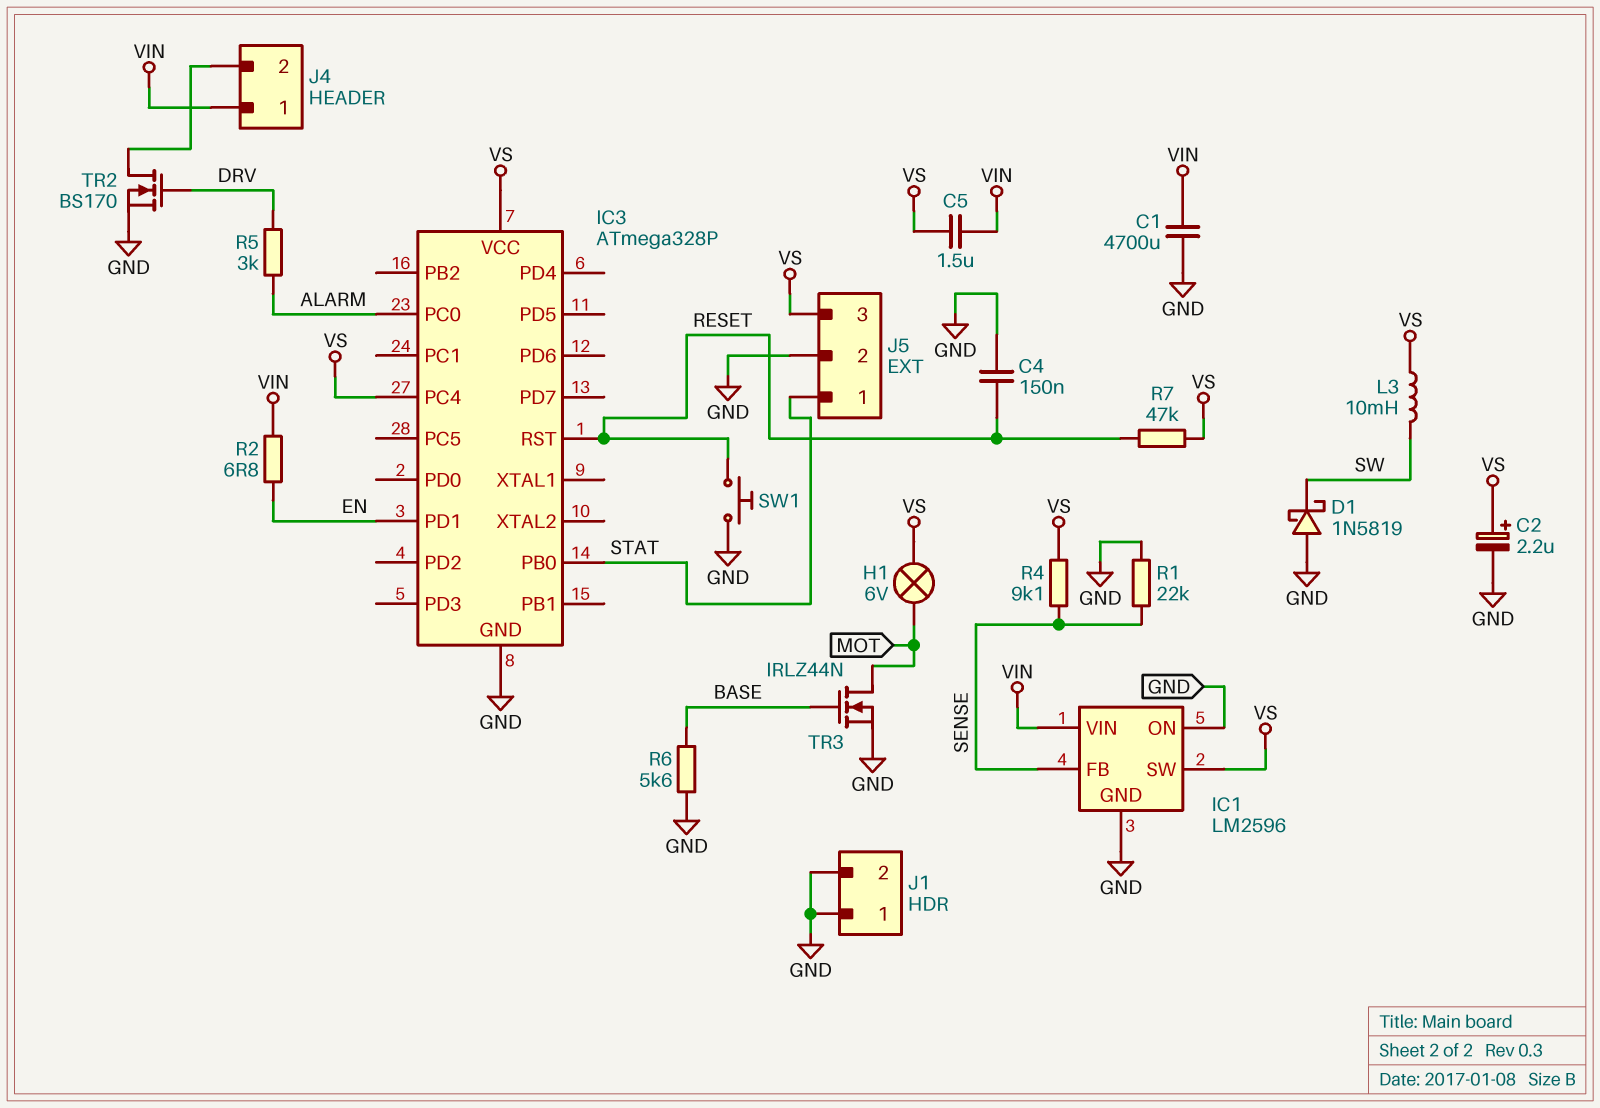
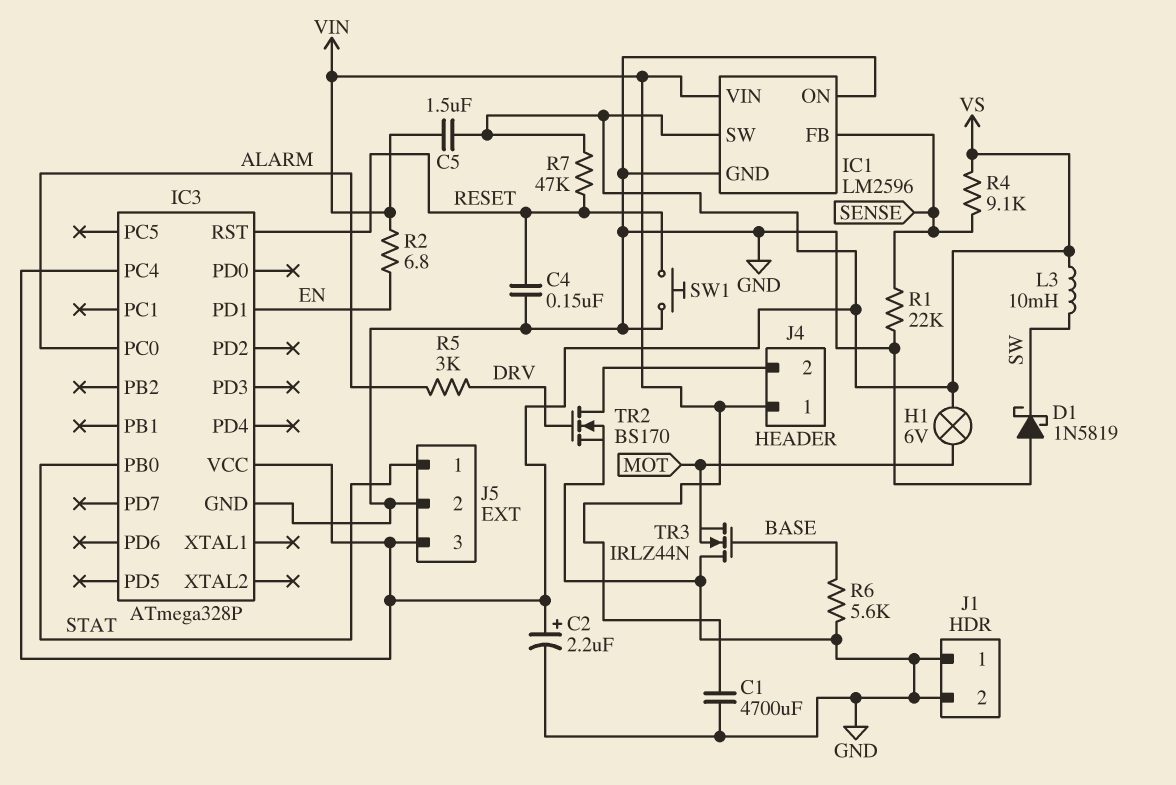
TR3: NMOS IRLZ44N (G BASE, D MOT, S GND) -> NMOS IRLZ44N (G BASE, D GND, S MOT)

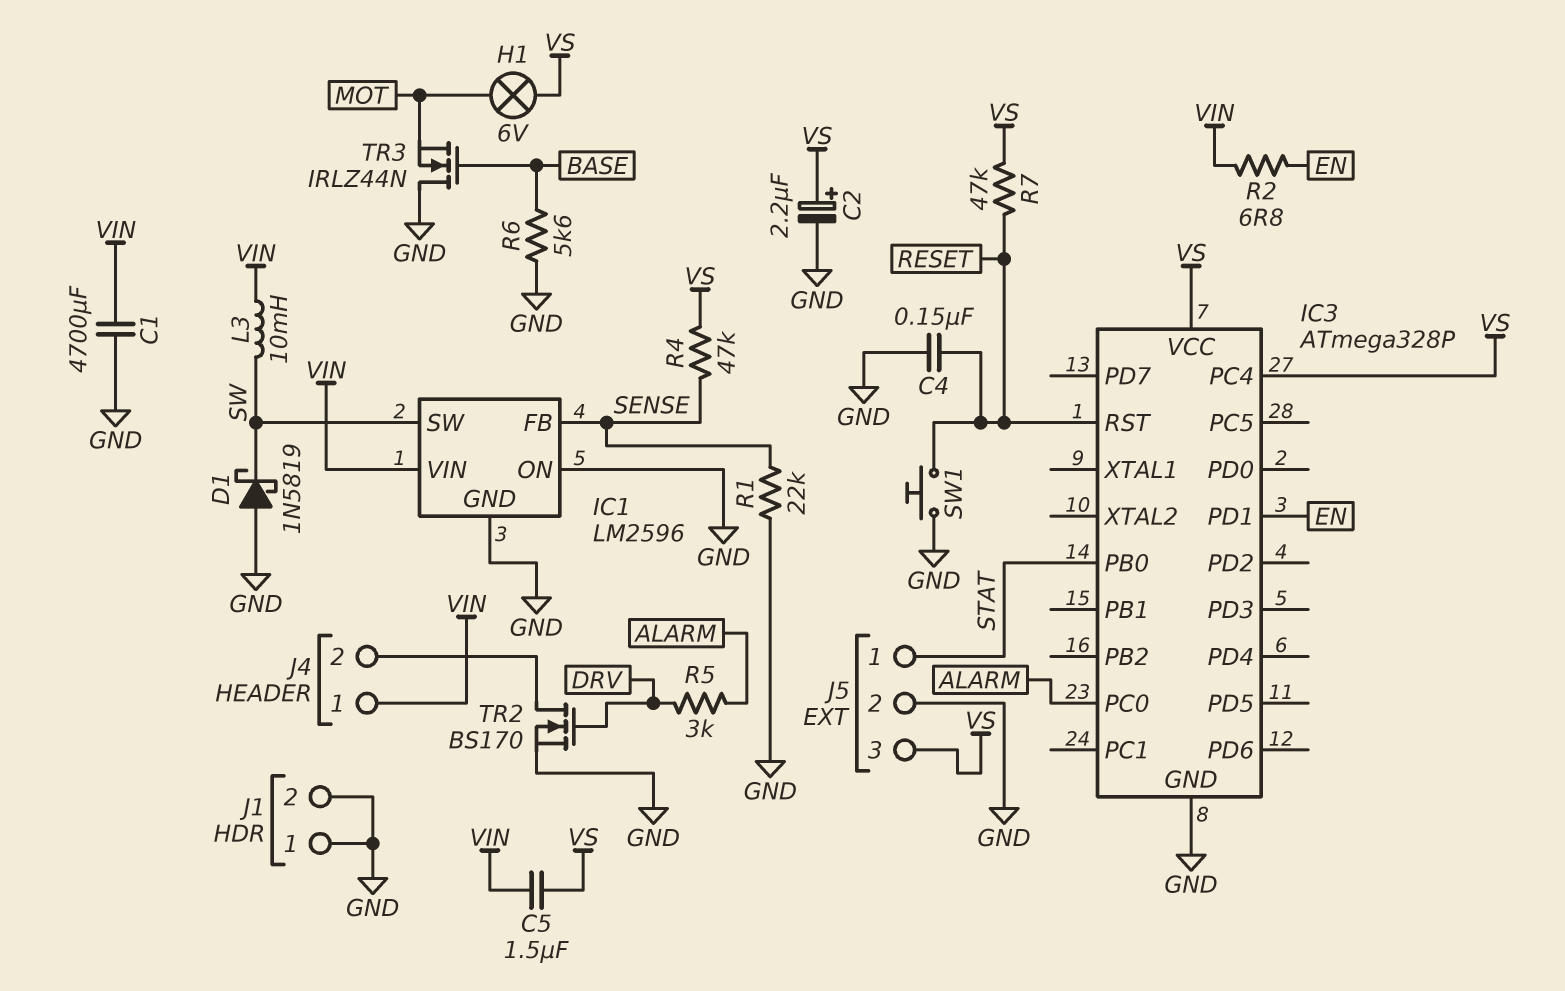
IC1 pin SW: VS -> SW
L3: 10mH (SW, VS) -> 10mH (SW, VIN)
R4: 9.1k (SENSE, VS) -> 47k (SENSE, VS)

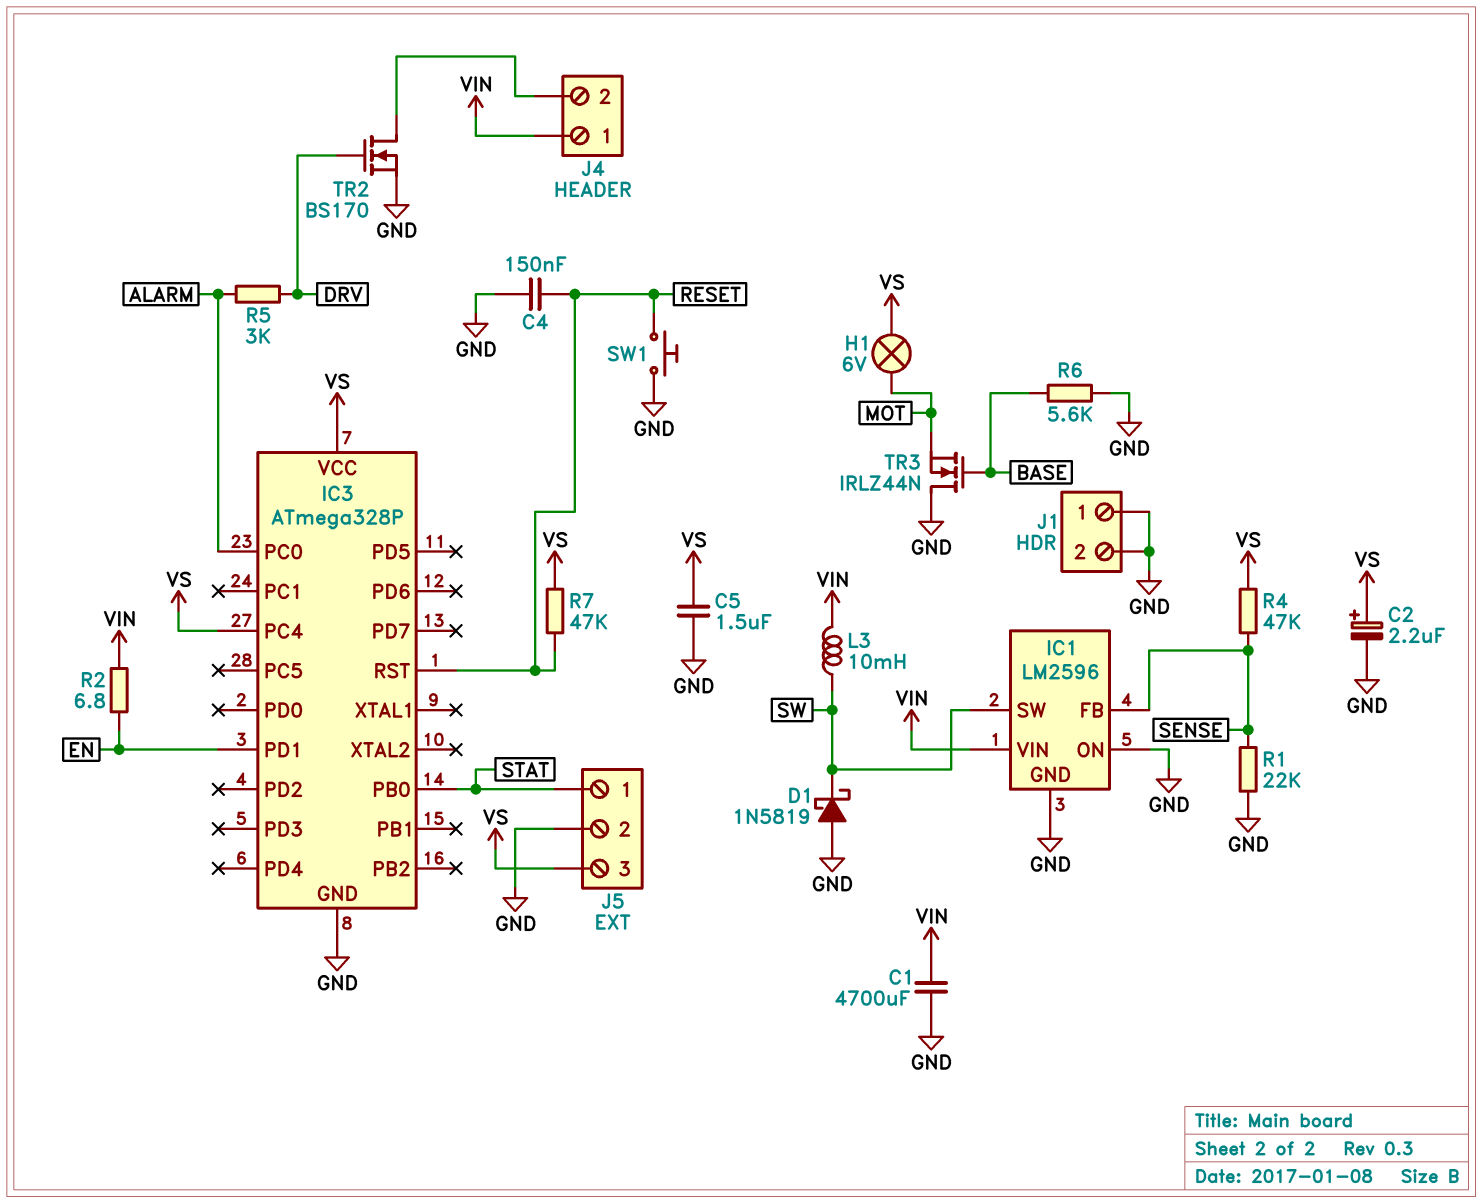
C5: 1.5uF (VIN, VS) -> 1.5uF (GND, VS)

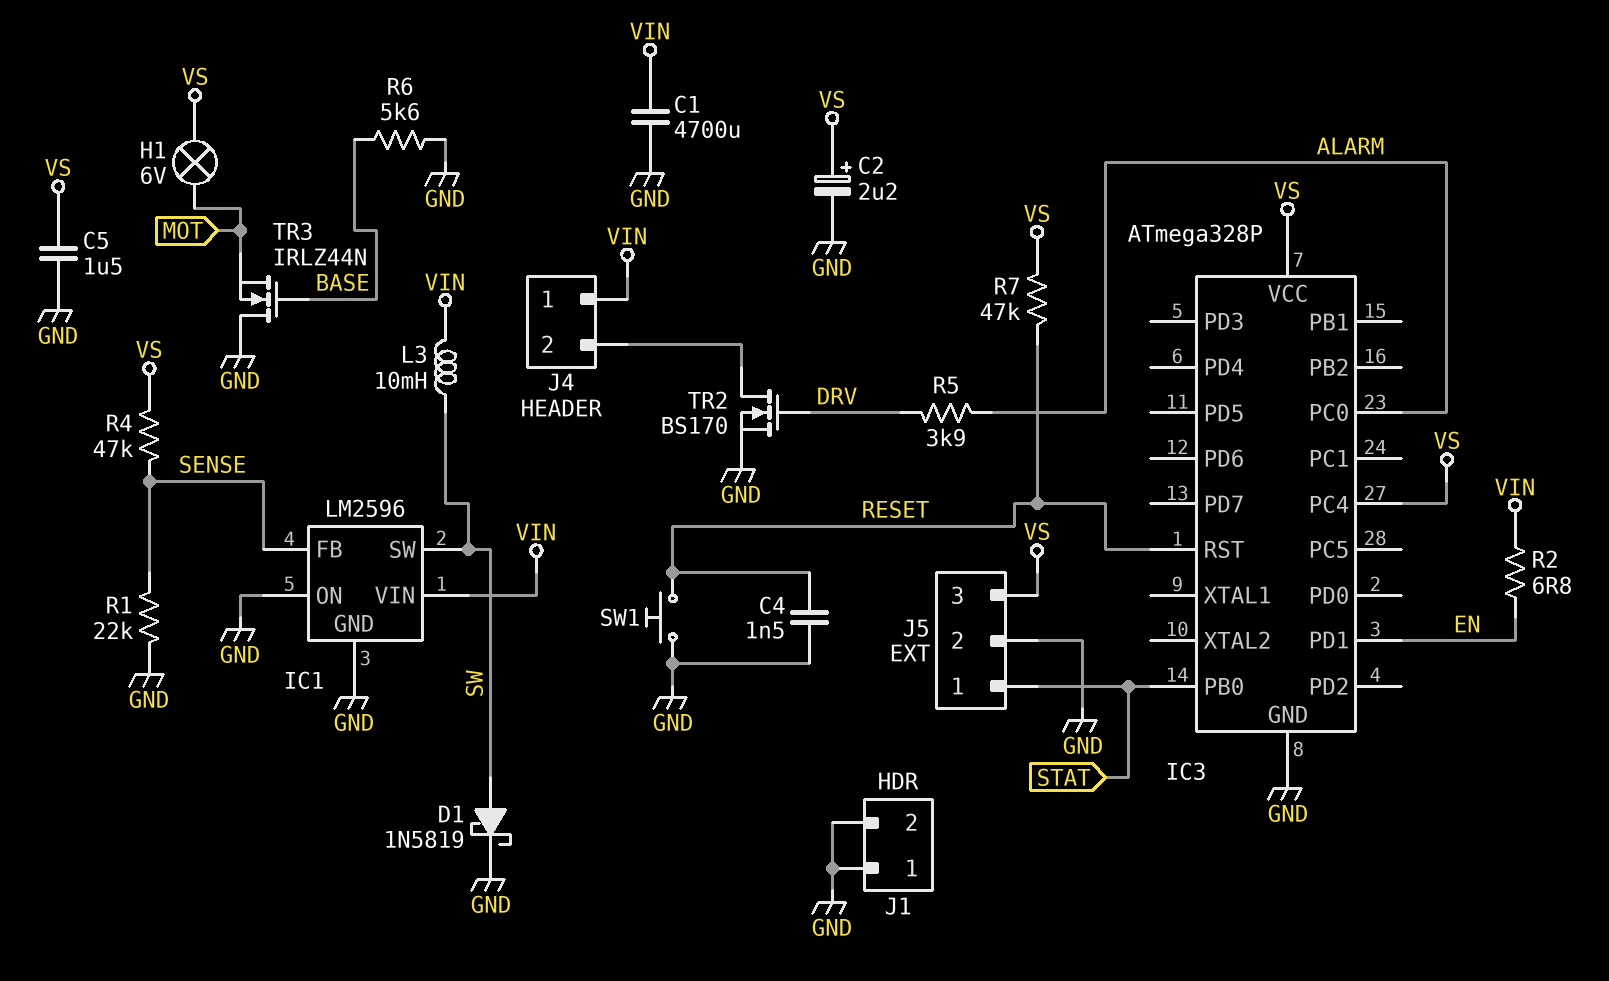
C4: 150nF (GND, RESET) -> 1.5nF (GND, RESET)
D1: schottky 1N5819 (A GND, K SW) -> schottky 1N5819 (A SW, K GND)
R5: 3k (ALARM, DRV) -> 3.9k (ALARM, DRV)

